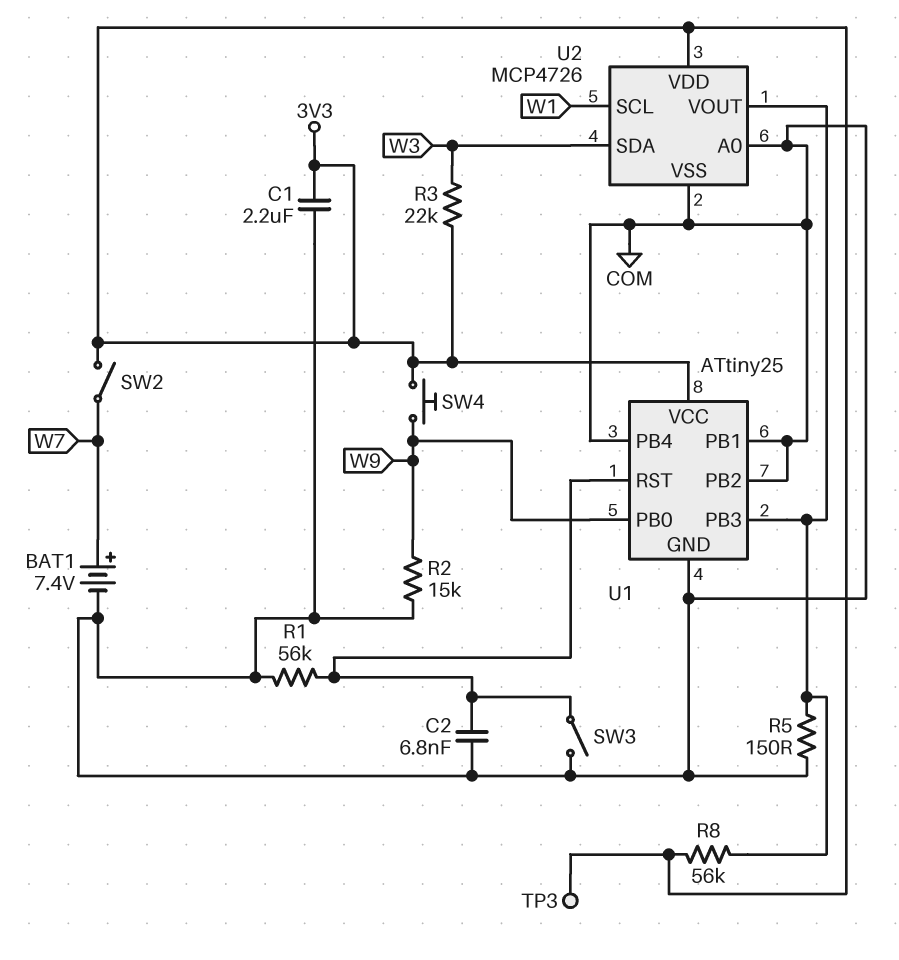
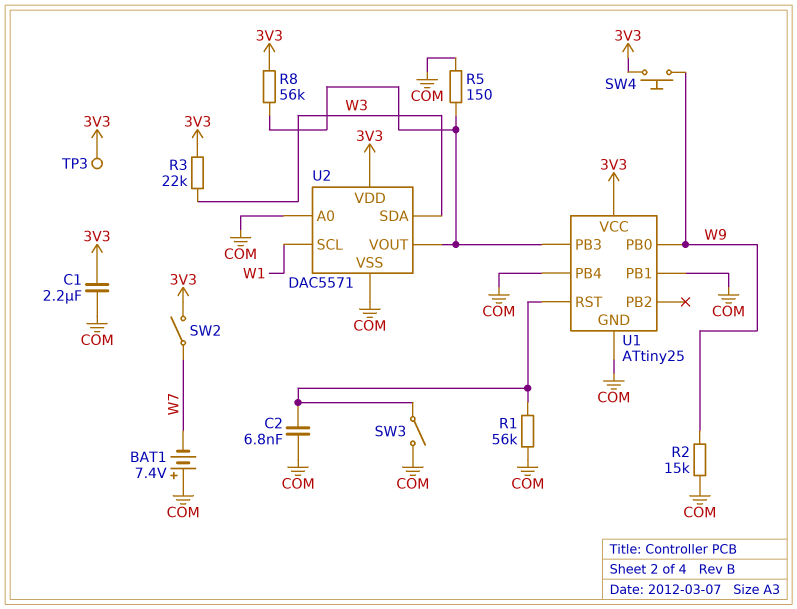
BAT1: 7.4V (plus W7, minus COM) -> 7.4V (plus COM, minus W7)
U1 pin PB2: COM -> none
U2: MCP4726 -> DAC5571

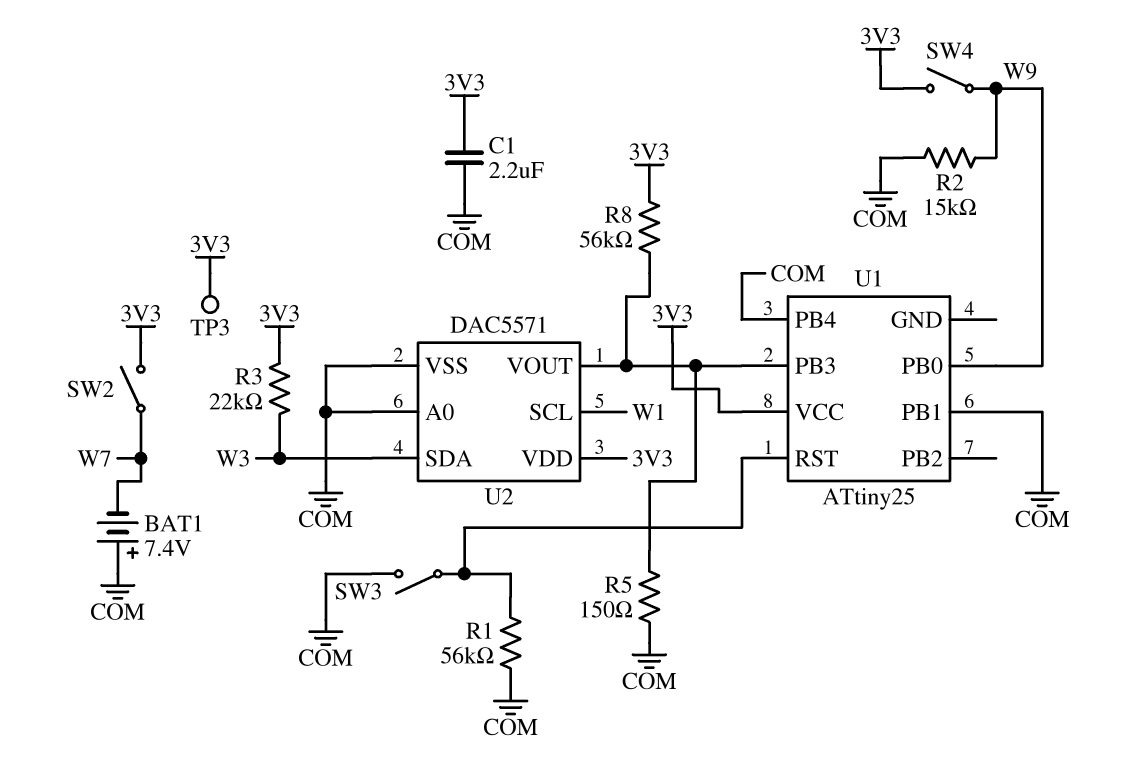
C2: 6.8nF (COM, U1/RST) -> none
SW4: button (3V3, W9) -> switch (3V3, W9)
U1 pin GND: COM -> none

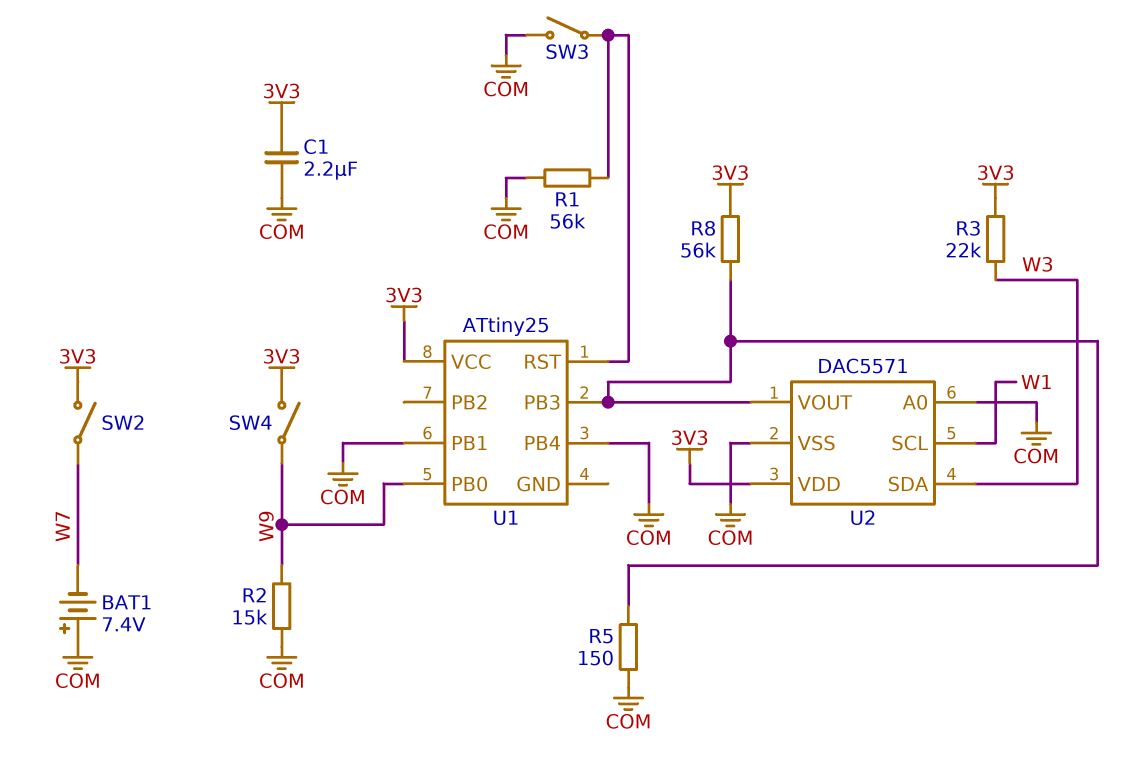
TP3: test point (3V3) -> none

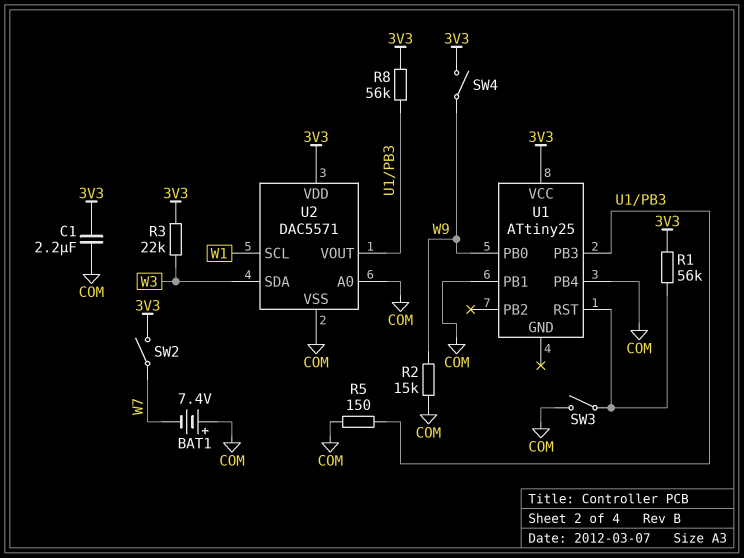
R1: 56k (COM, U1/RST) -> 56k (3V3, U1/RST)

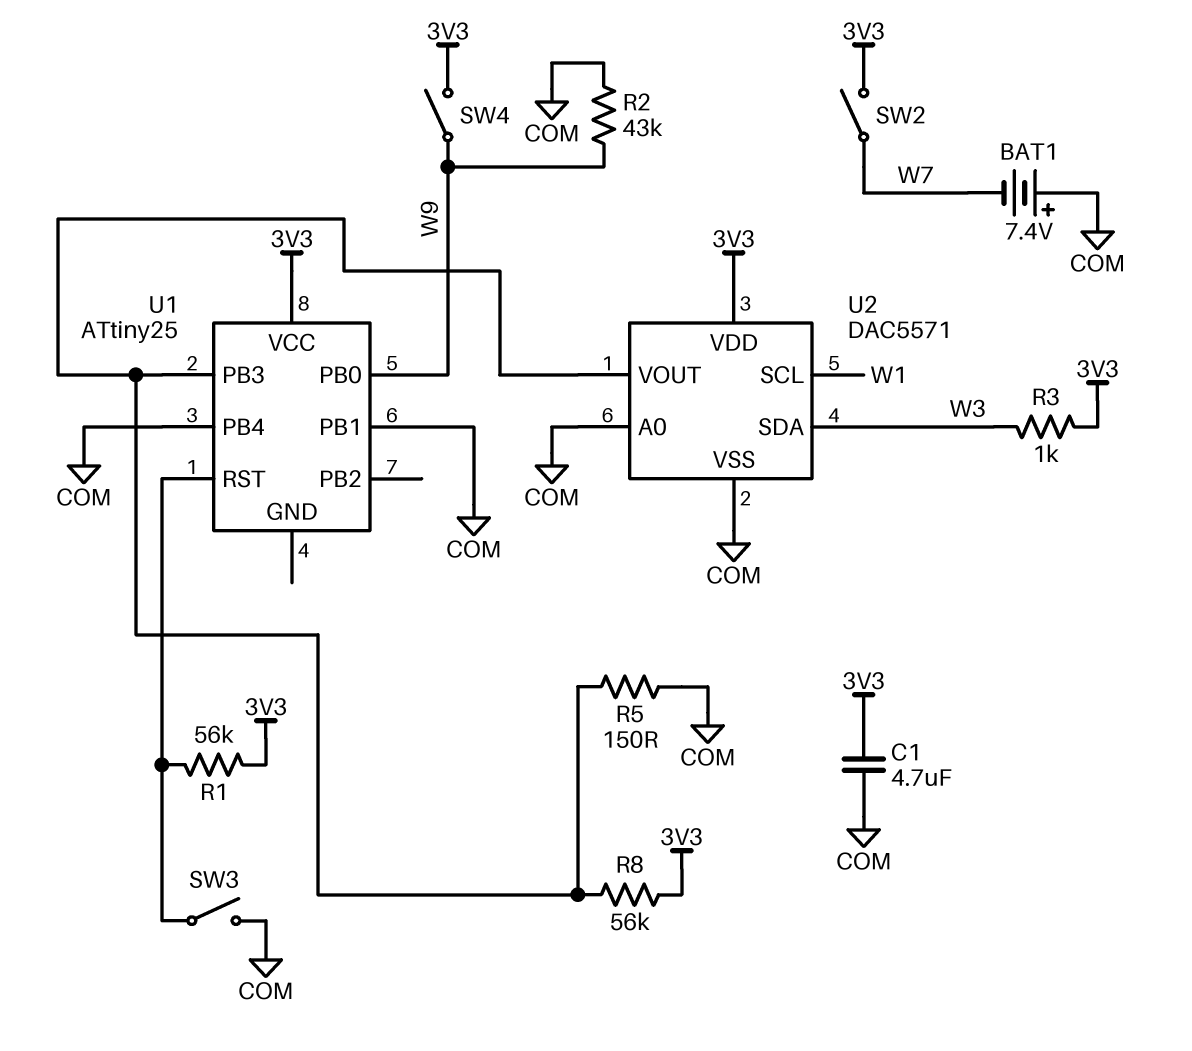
C1: 2.2uF (3V3, COM) -> 4.7uF (3V3, COM)
R2: 15k (COM, W9) -> 43k (COM, W9)
R3: 22k (3V3, W3) -> 1k (3V3, W3)

